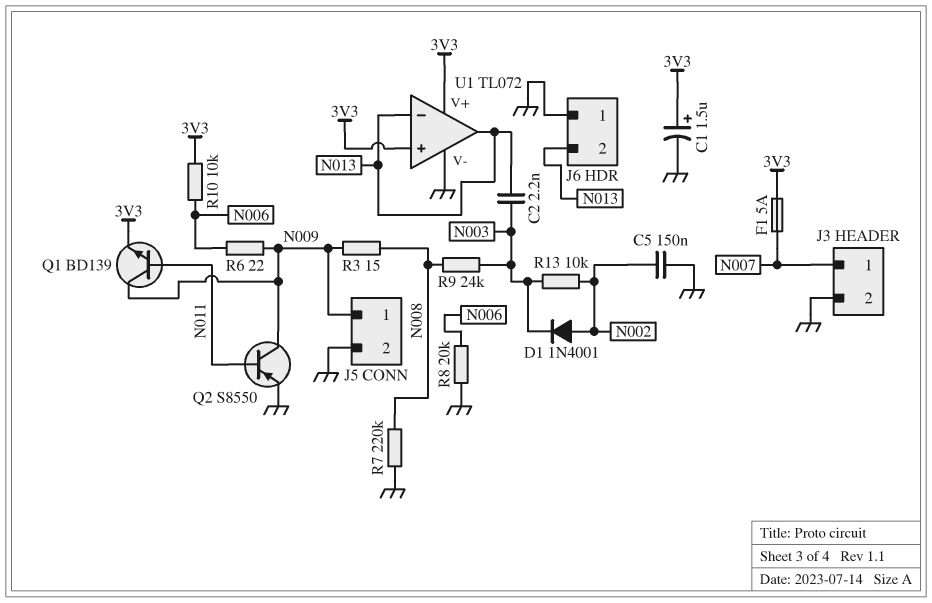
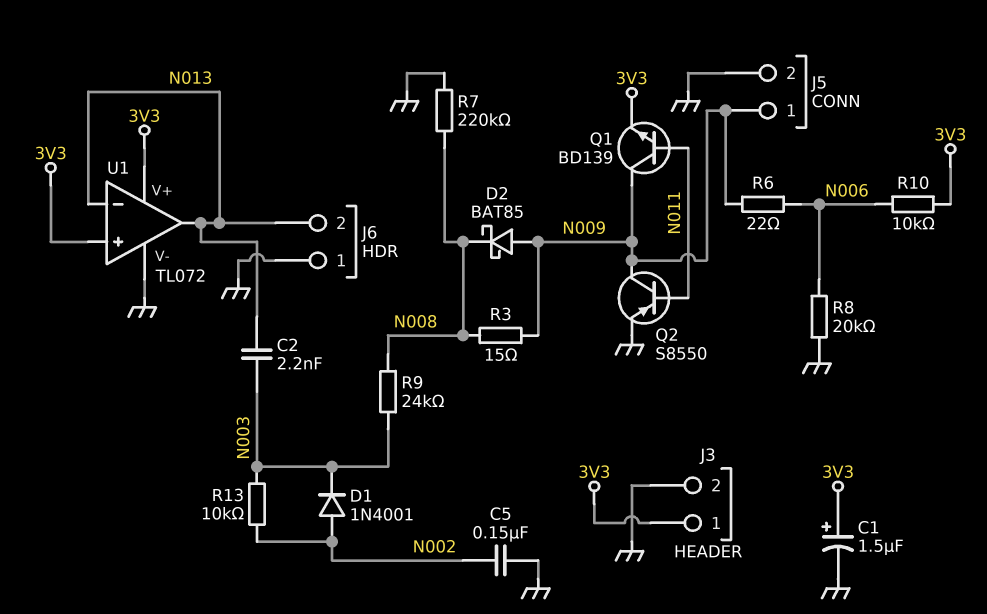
D2: none -> schottky BAT85 (A N009, K N008)
F1: 5A (3V3, N007) -> none
J3 pin 1: N007 -> 3V3

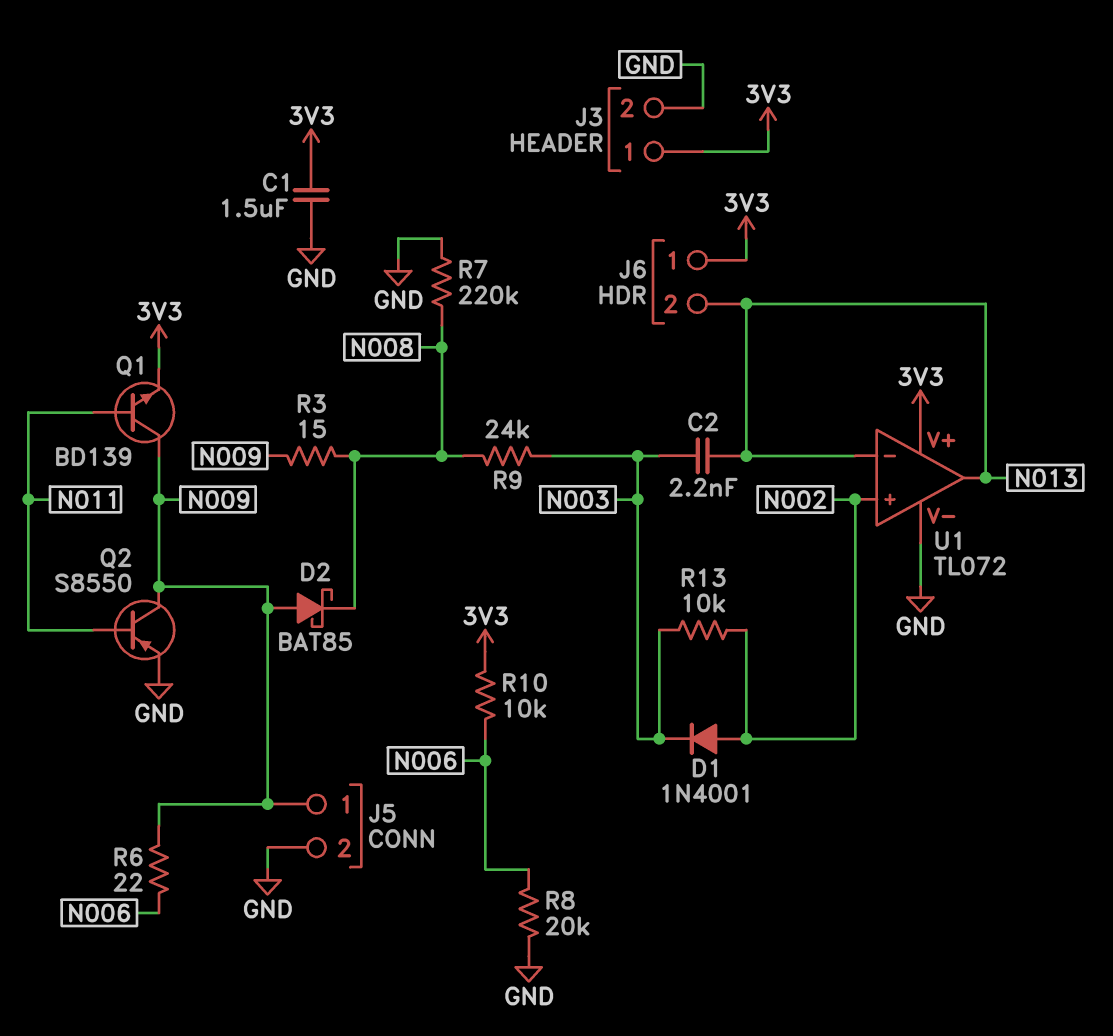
C1: 1.5uF (plus 3V3, minus GND) -> 1.5uF (3V3, GND)
C5: 150nF (GND, N002) -> none
J6 pin 1: GND -> 3V3
U1 pin in+: 3V3 -> N002

